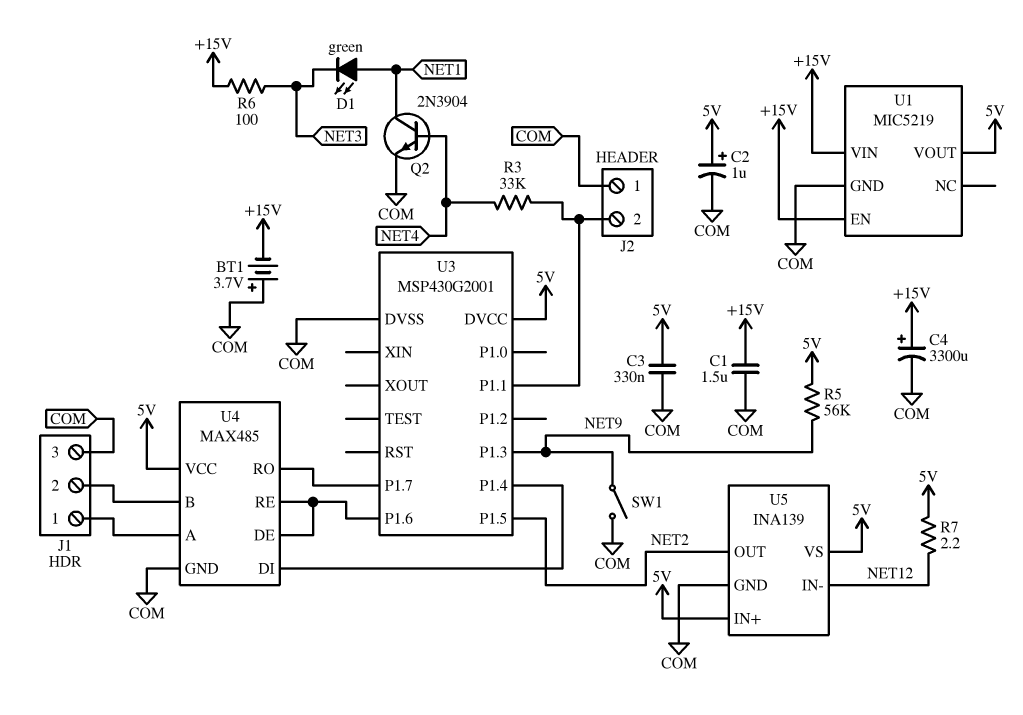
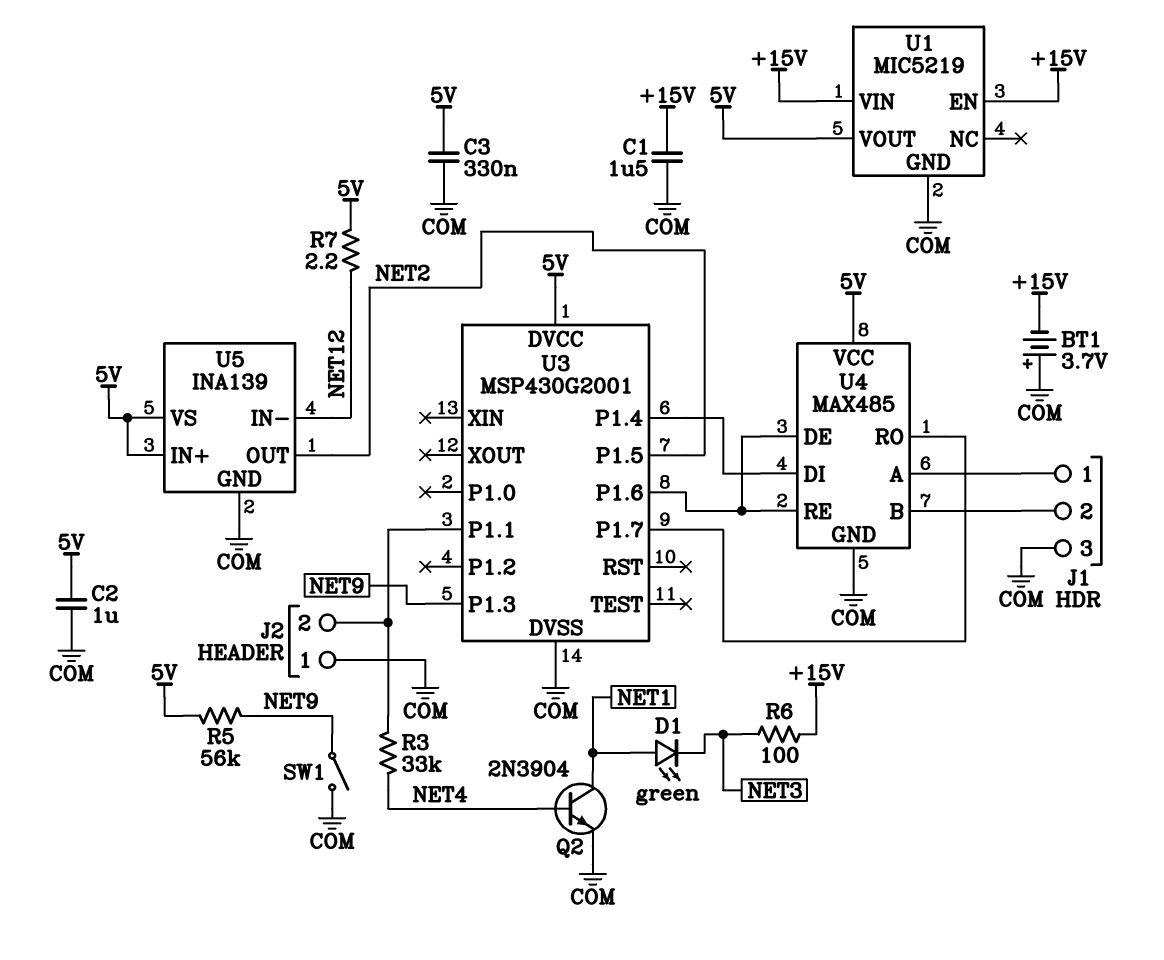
C2: 1uF (plus 5V, minus COM) -> 1uF (5V, COM)
C4: 3300uF (plus +15V, minus COM) -> none

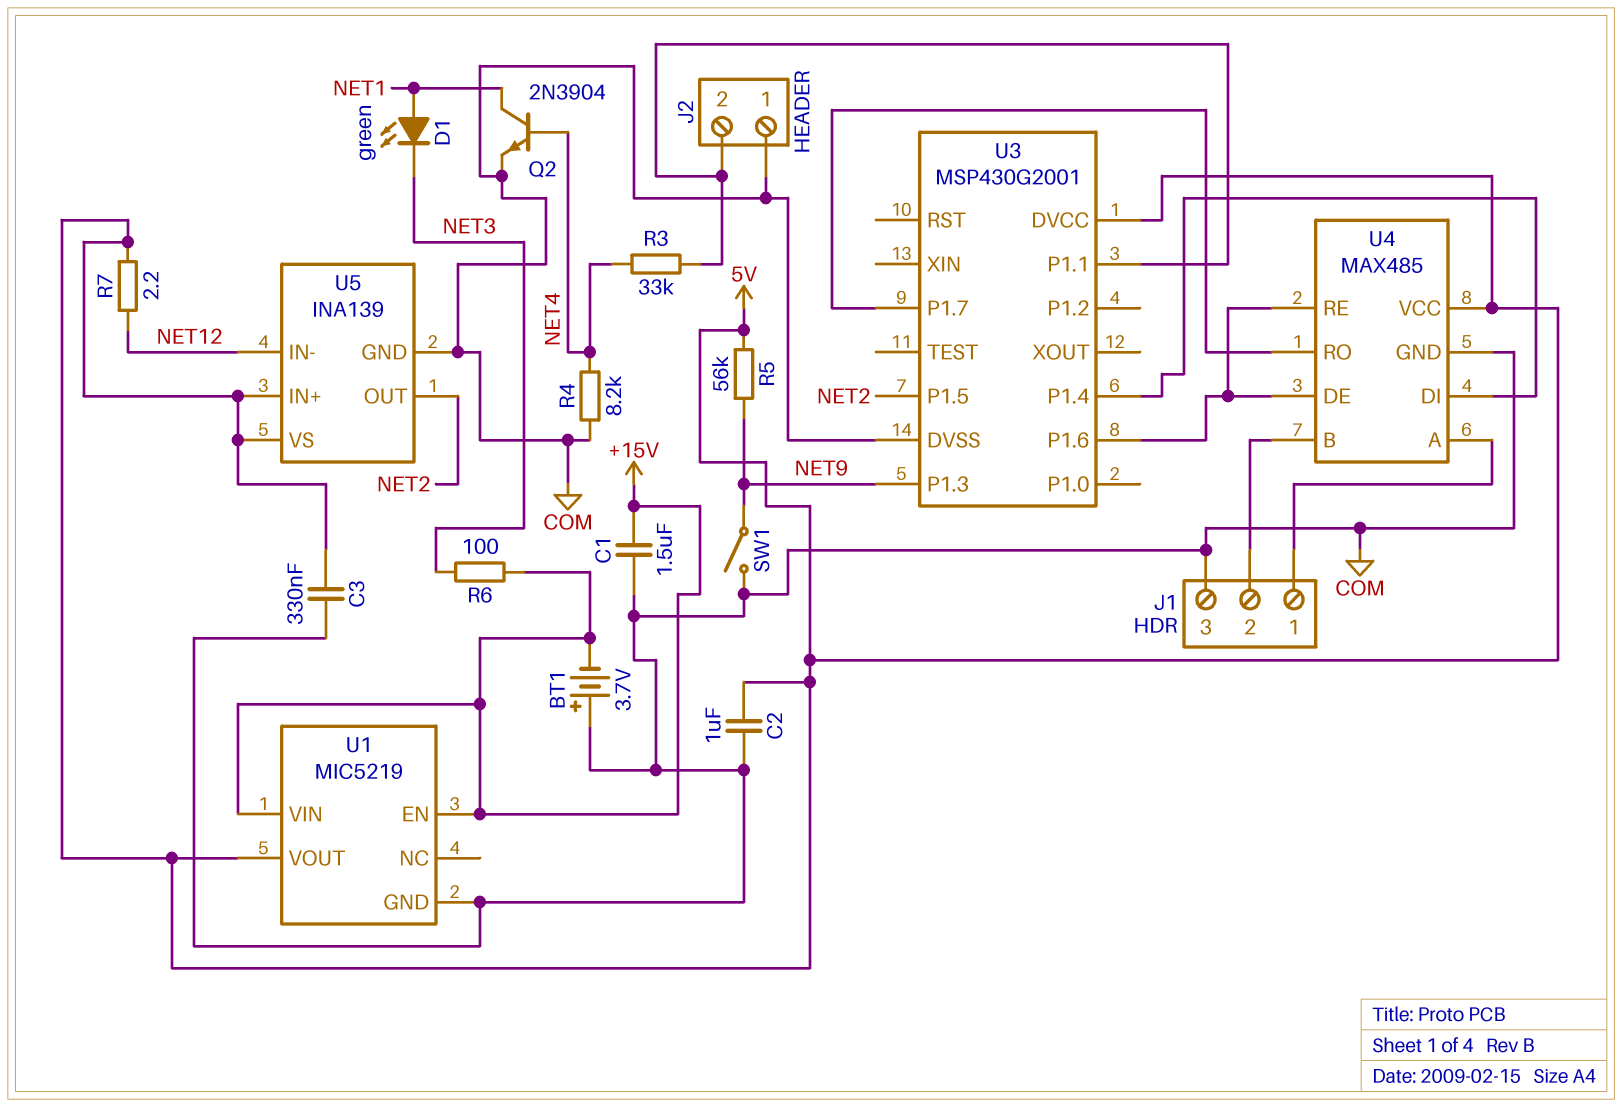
R4: none -> 8.2k (COM, NET4)

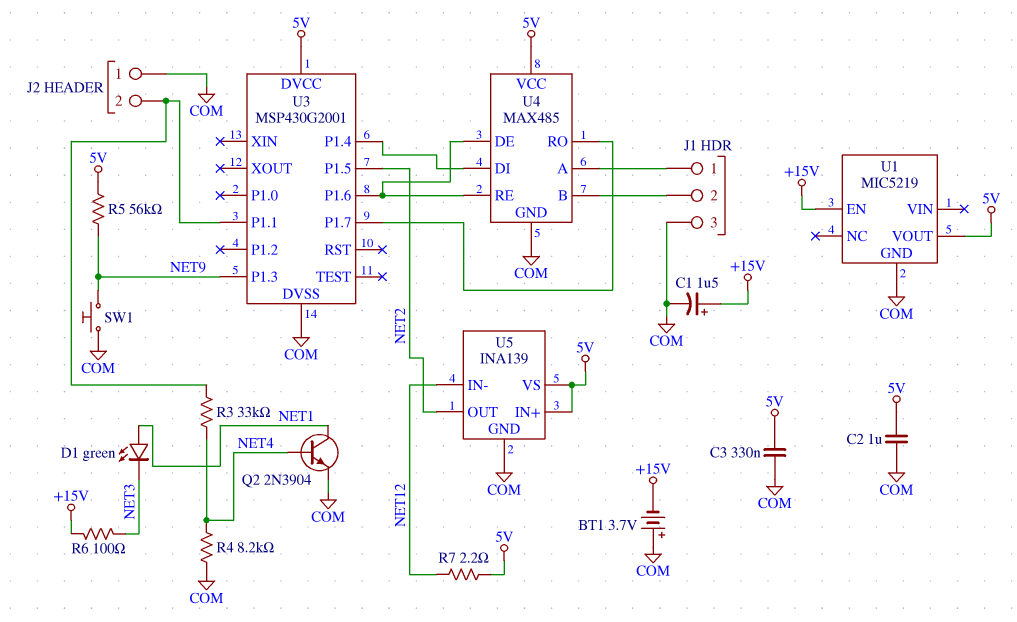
C1: 1.5uF (+15V, COM) -> 1.5uF (plus +15V, minus COM)
SW1: switch (COM, NET9) -> button (COM, NET9)
U1 pin VIN: +15V -> none

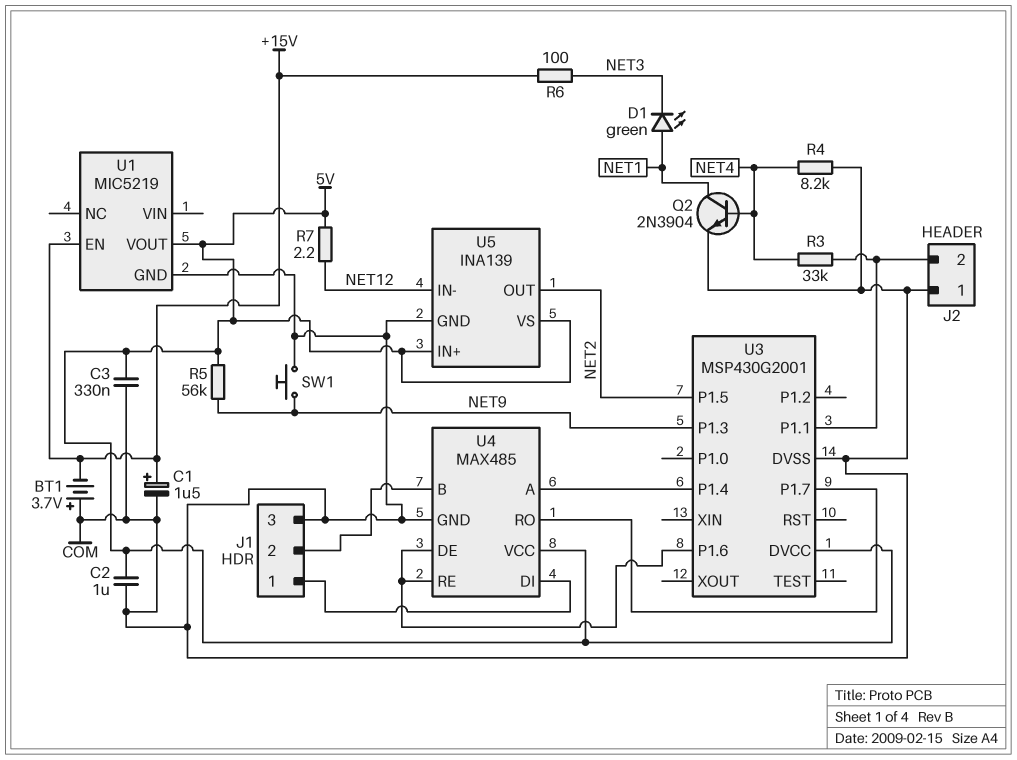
U4 pin A: J1/1 -> U3/P1.4
U4 pin DI: U3/P1.4 -> J1/1

